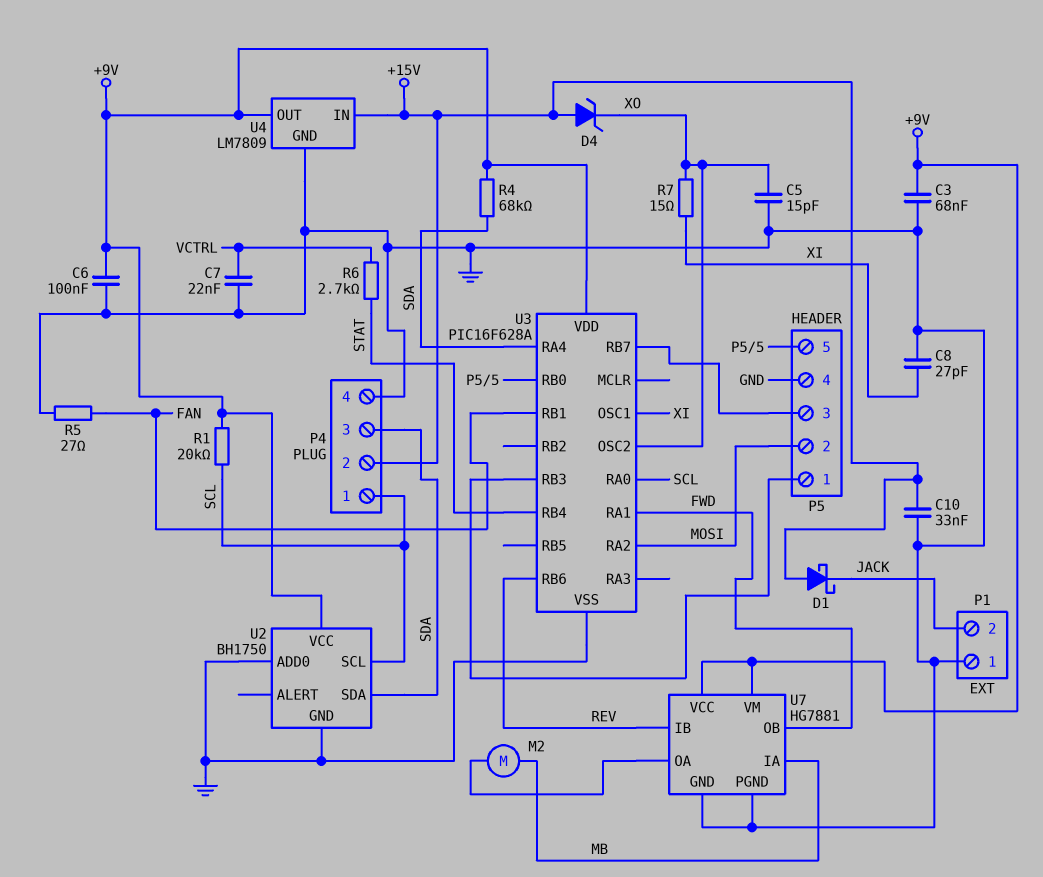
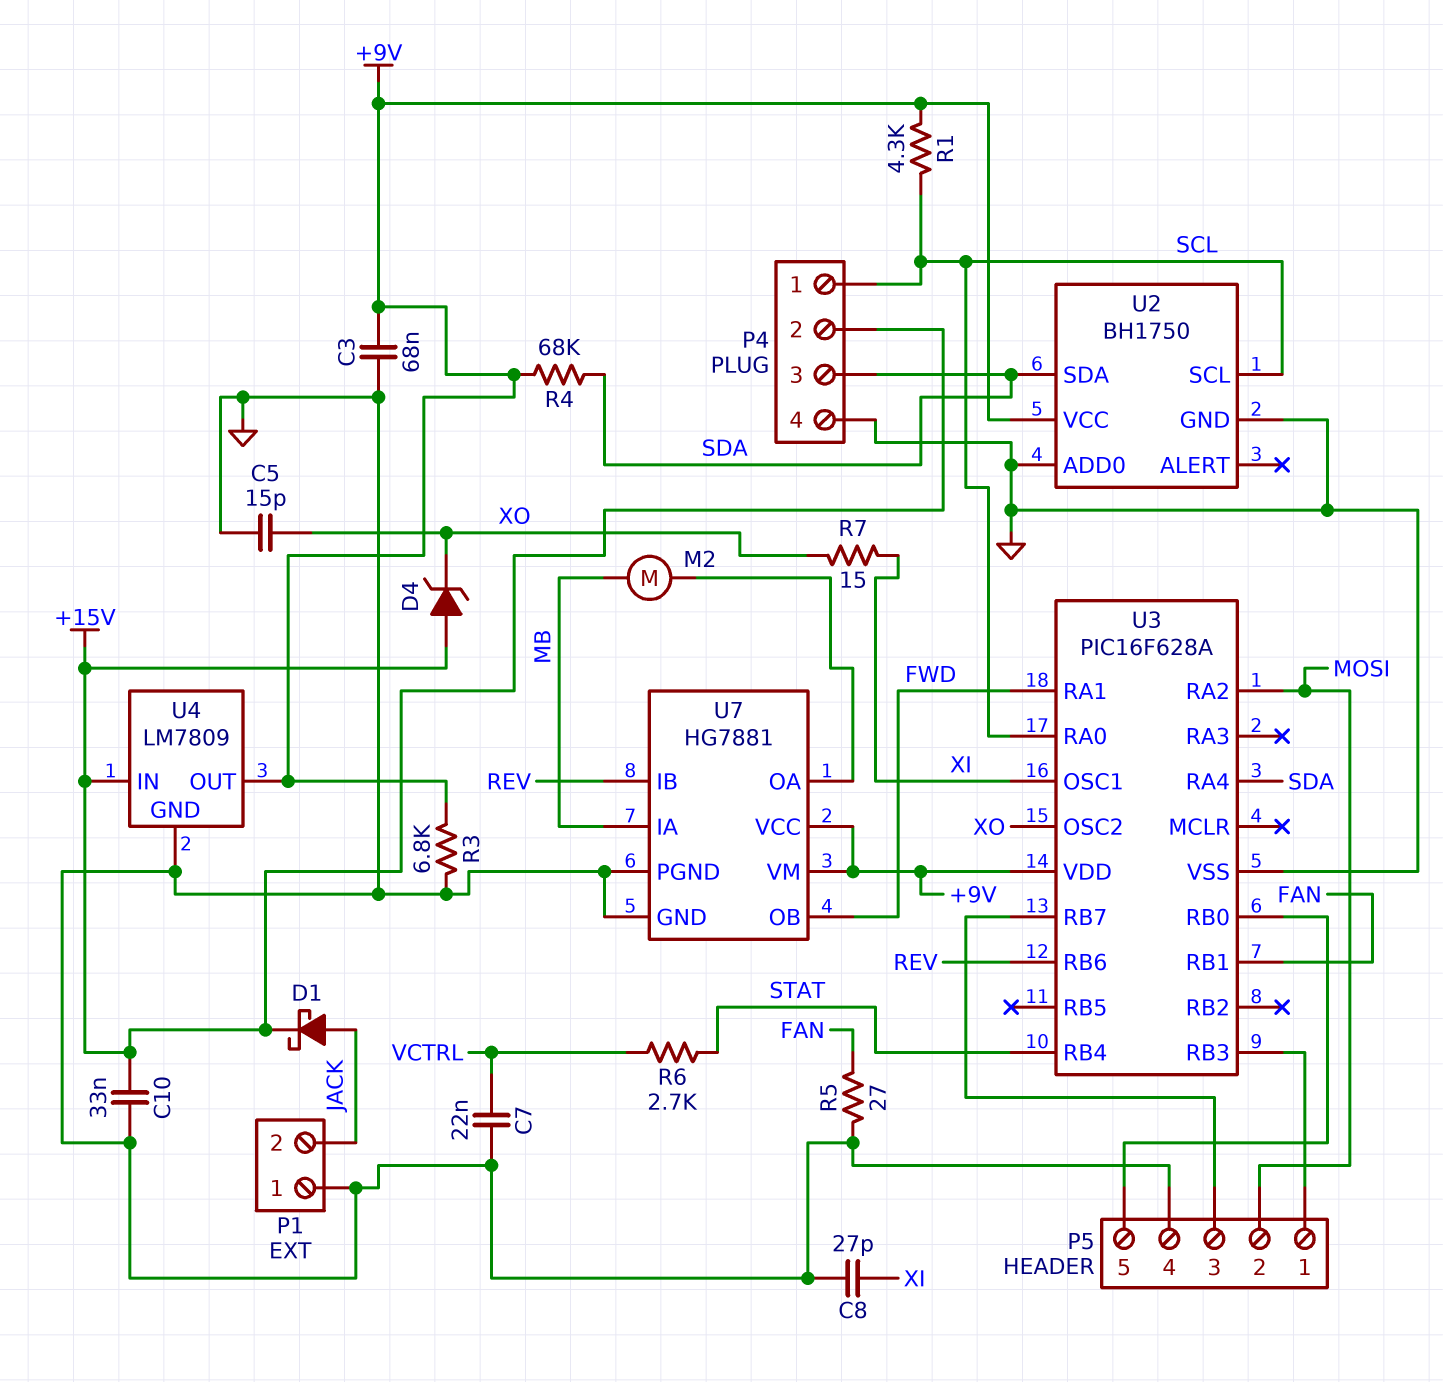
C6: 100nF (+9V, GND) -> none
D1: schottky (A +15V, K JACK) -> schottky (A JACK, K +15V)
R1: 20k (+9V, SCL) -> 4.3k (+9V, SCL)
R3: none -> 6.8k (+9V, GND)

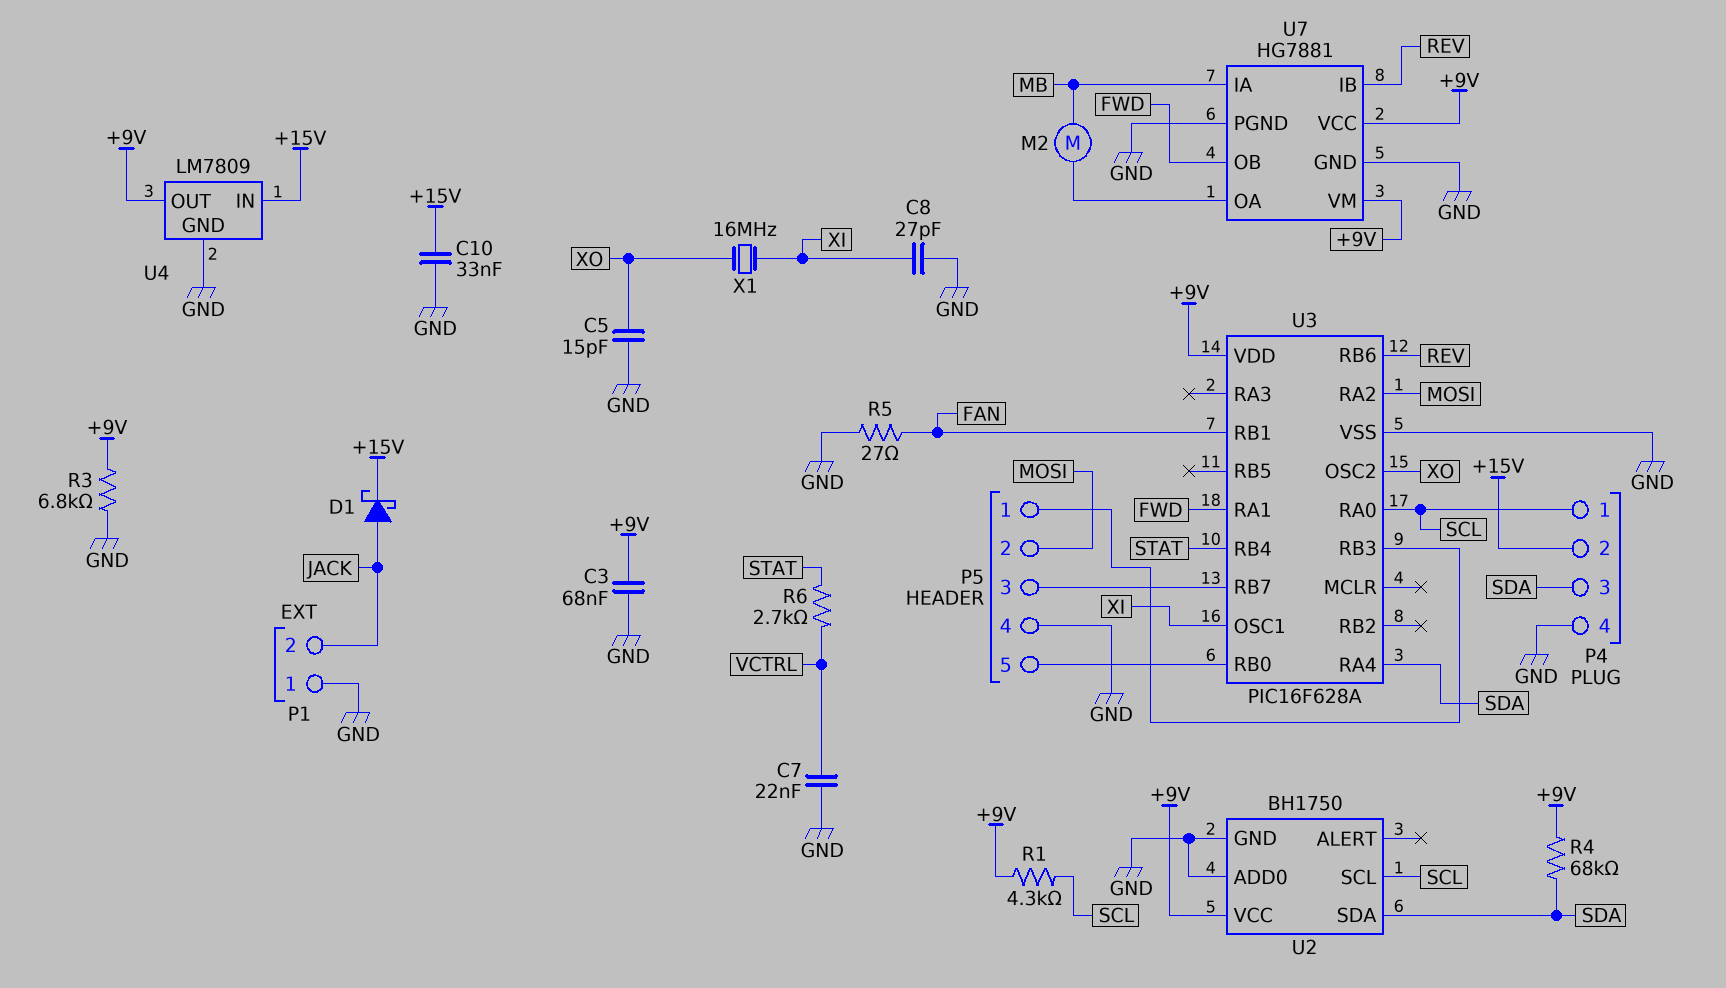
D4: zener (A +15V, K XO) -> none
R7: 15 (XI, XO) -> none
X1: none -> 16MHz (XI, XO)

